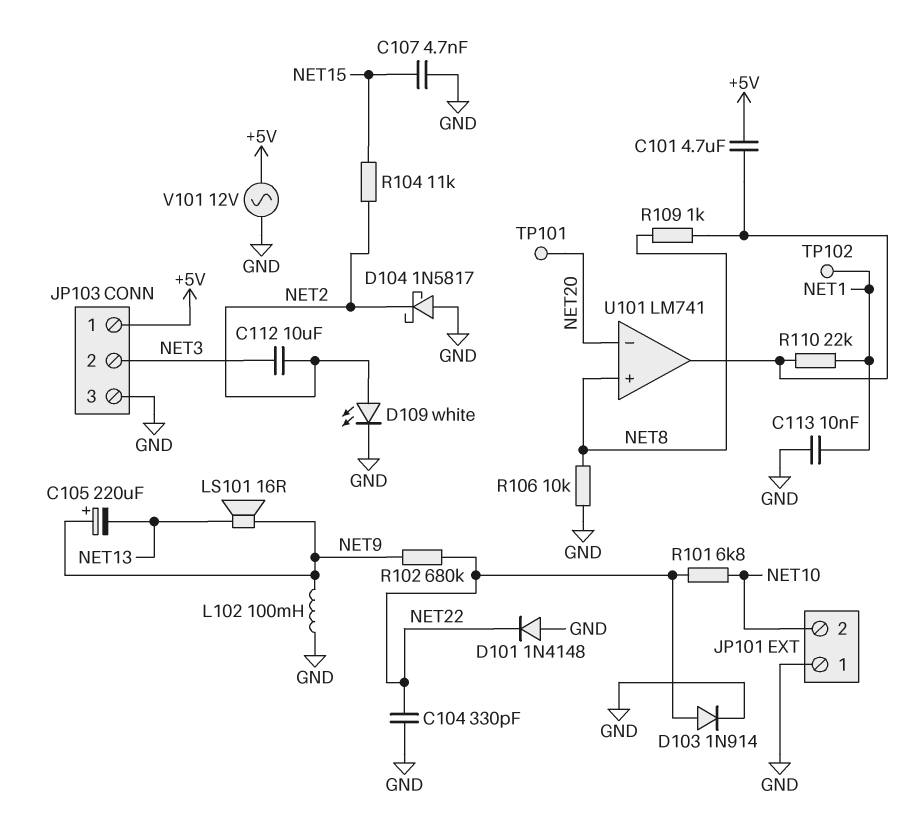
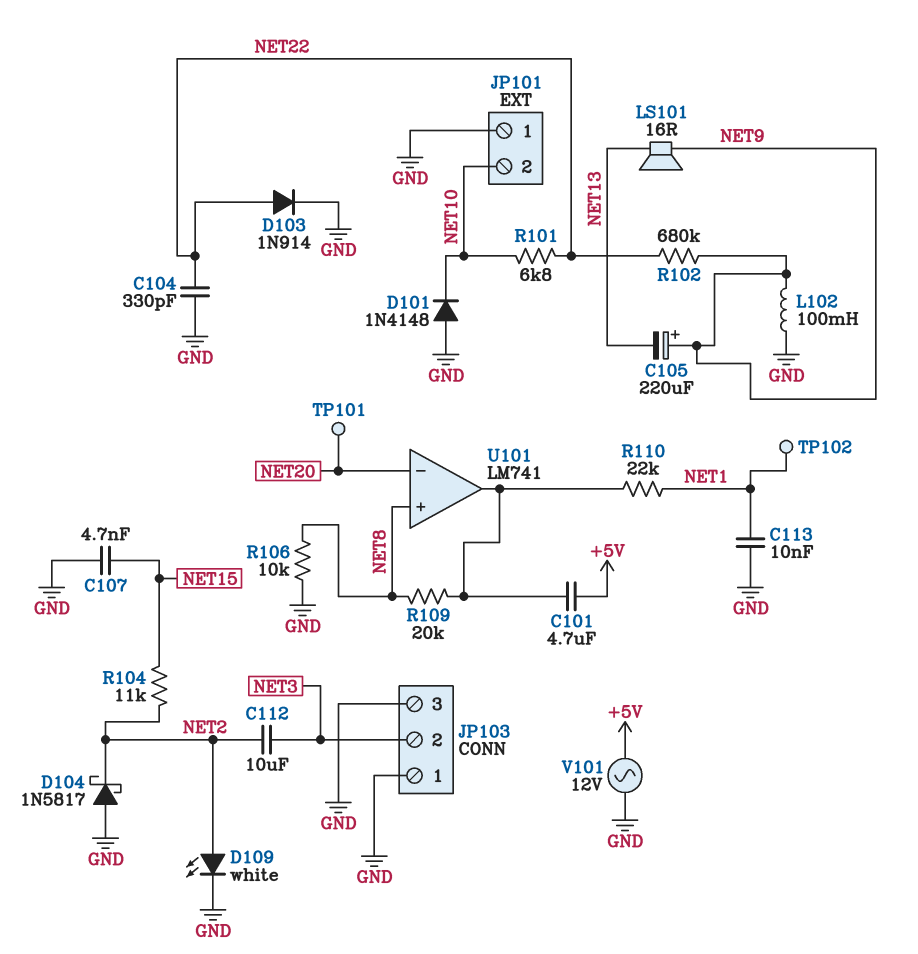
D101: diode 1N4148 (A GND, K NET22) -> diode 1N4148 (A GND, K NET10)
JP103 pin 1: +5V -> GND
R109: 1k (NET8, U101/out) -> 20k (NET8, U101/out)

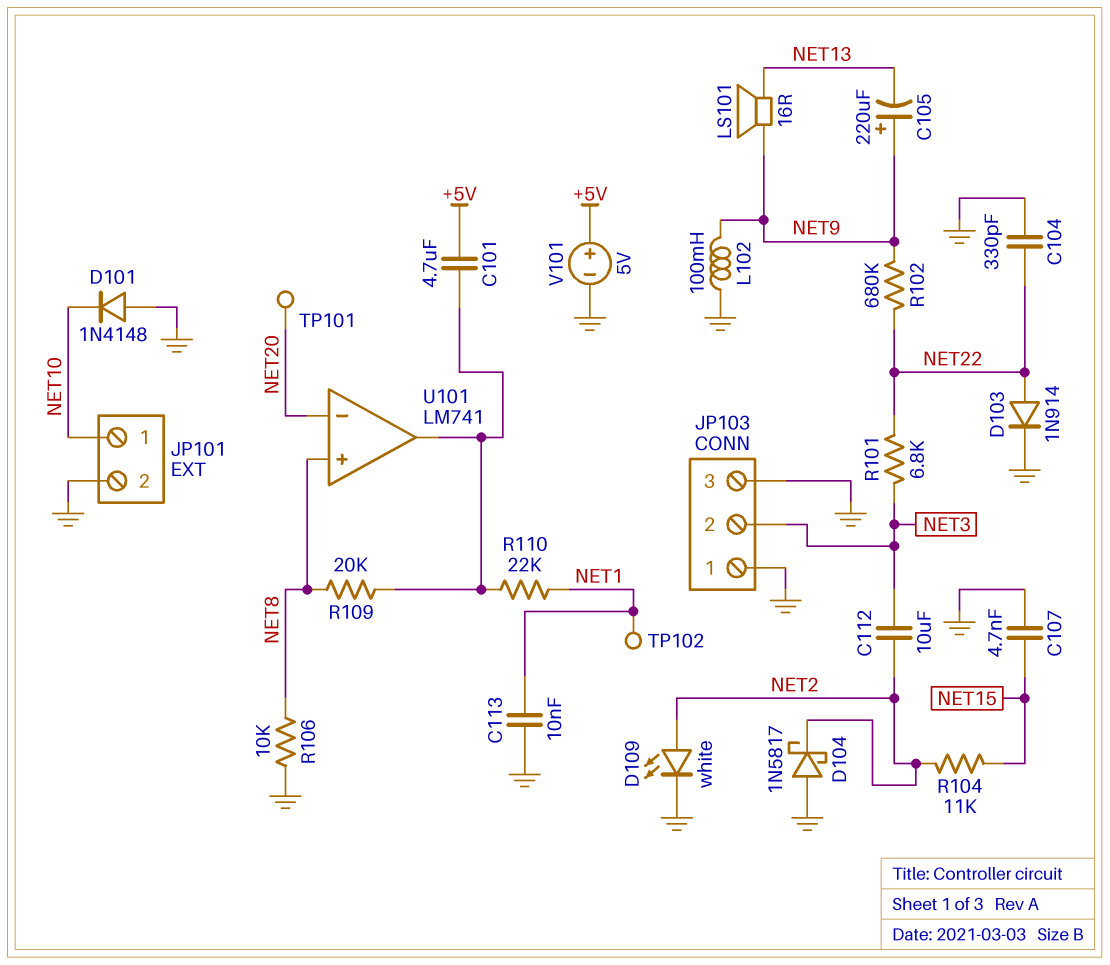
JP101 pin 1: GND -> NET10
JP101 pin 2: NET10 -> GND
R101: 6.8k (NET10, NET22) -> 6.8k (NET3, NET22)
V101: AC 12V (+5V, GND) -> 5V (plus +5V, minus GND)

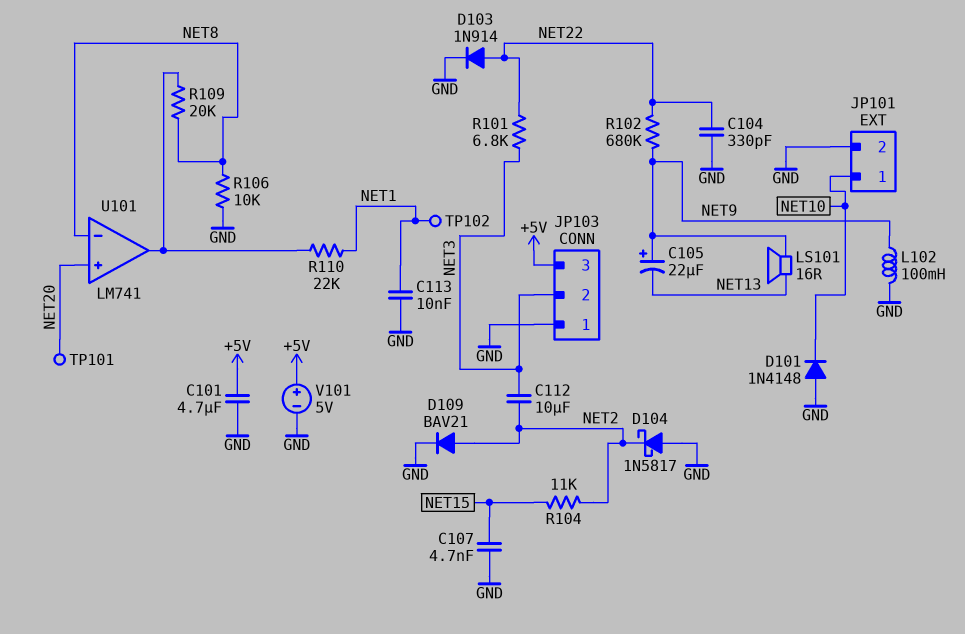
C101: 4.7uF (+5V, U101/out) -> 4.7uF (+5V, GND)
C105: 220uF (plus NET9, minus NET13) -> 22uF (plus NET9, minus NET13)
D109: LED white (A NET2, K GND) -> diode BAV21 (A NET2, K GND)
JP103 pin 3: GND -> +5V
U101 pin in+: NET8 -> NET20
U101 pin in-: NET20 -> NET8

